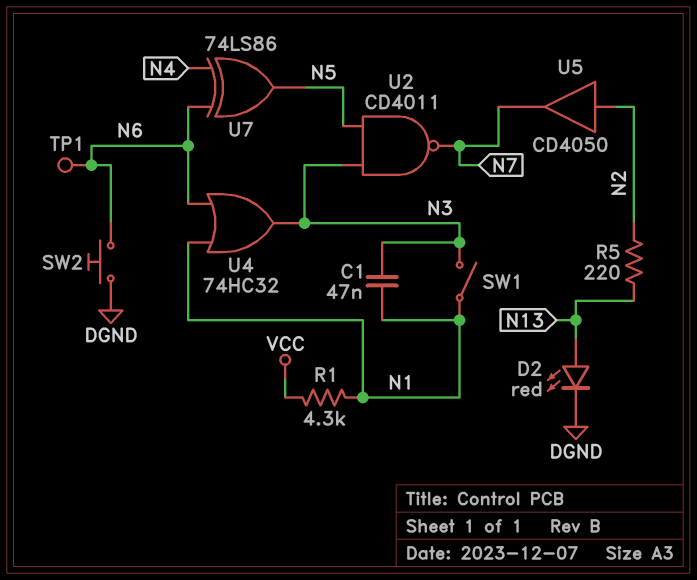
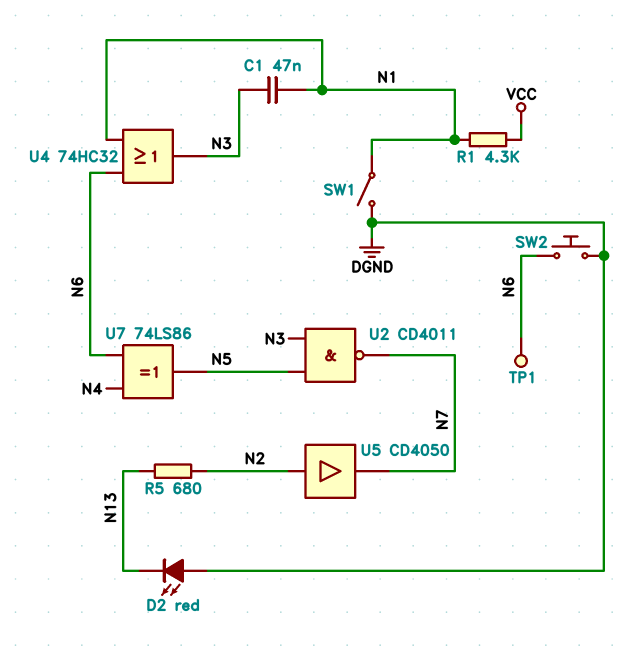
D2: LED red (A N13, K DGND) -> LED red (A DGND, K N13)
R5: 220 (N2, N13) -> 680 (N2, N13)
SW1: switch (N1, N3) -> switch (DGND, N1)

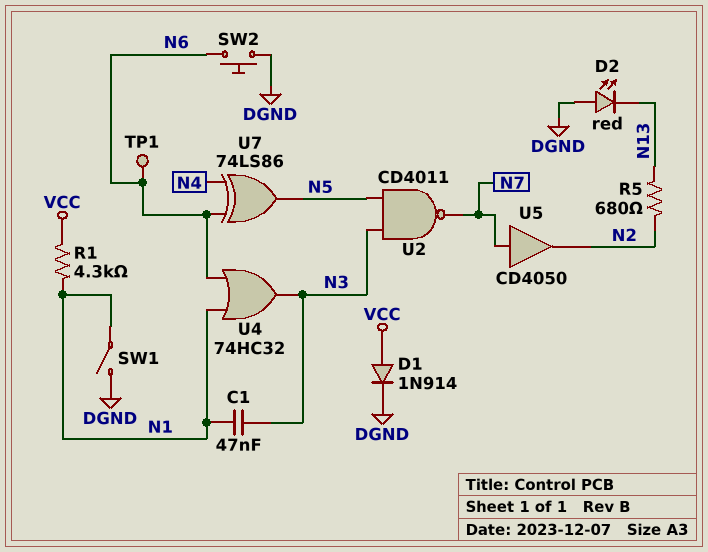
D1: none -> diode 1N914 (A VCC, K DGND)
U5: buffer CD4050 (in N2, out N7) -> buffer CD4050 (in N7, out N2)

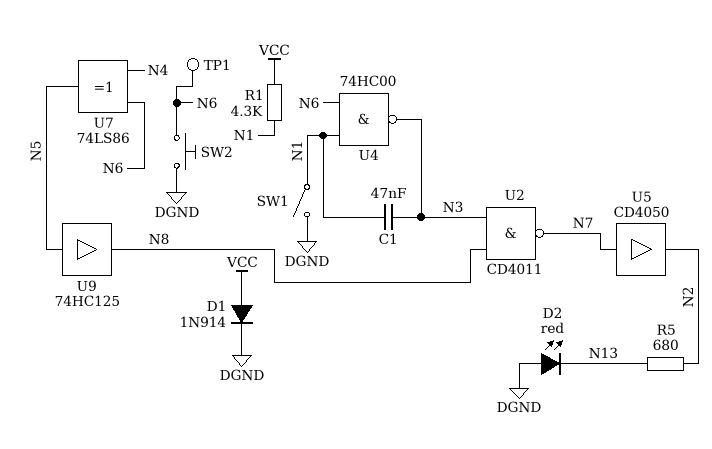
U2: NAND CD4011 (in N3, in N5, out N7) -> NAND CD4011 (in N3, in N8, out N7)
U4: OR 74HC32 (in N1, in N6, out N3) -> NAND 74HC00 (in N1, in N6, out N3)
U9: none -> buffer 74HC125 (in N5, out N8)

